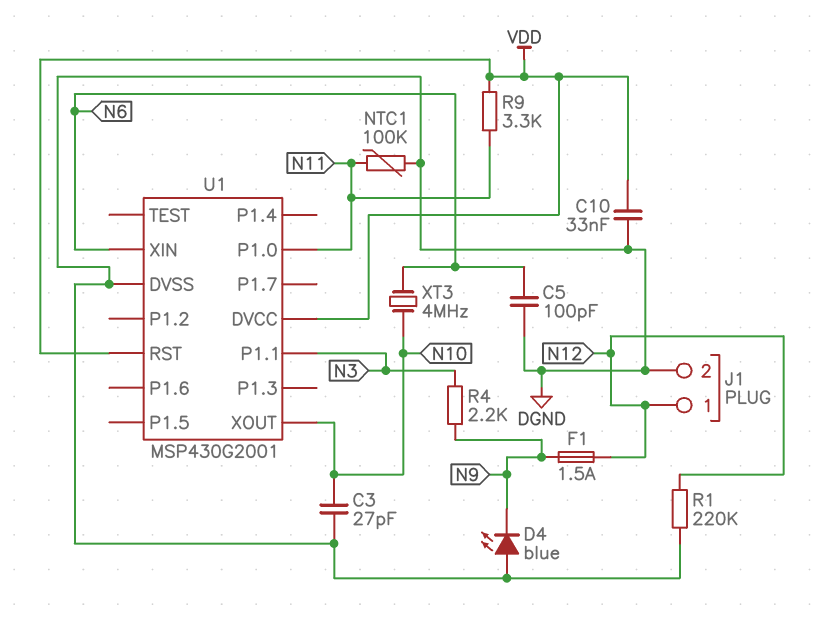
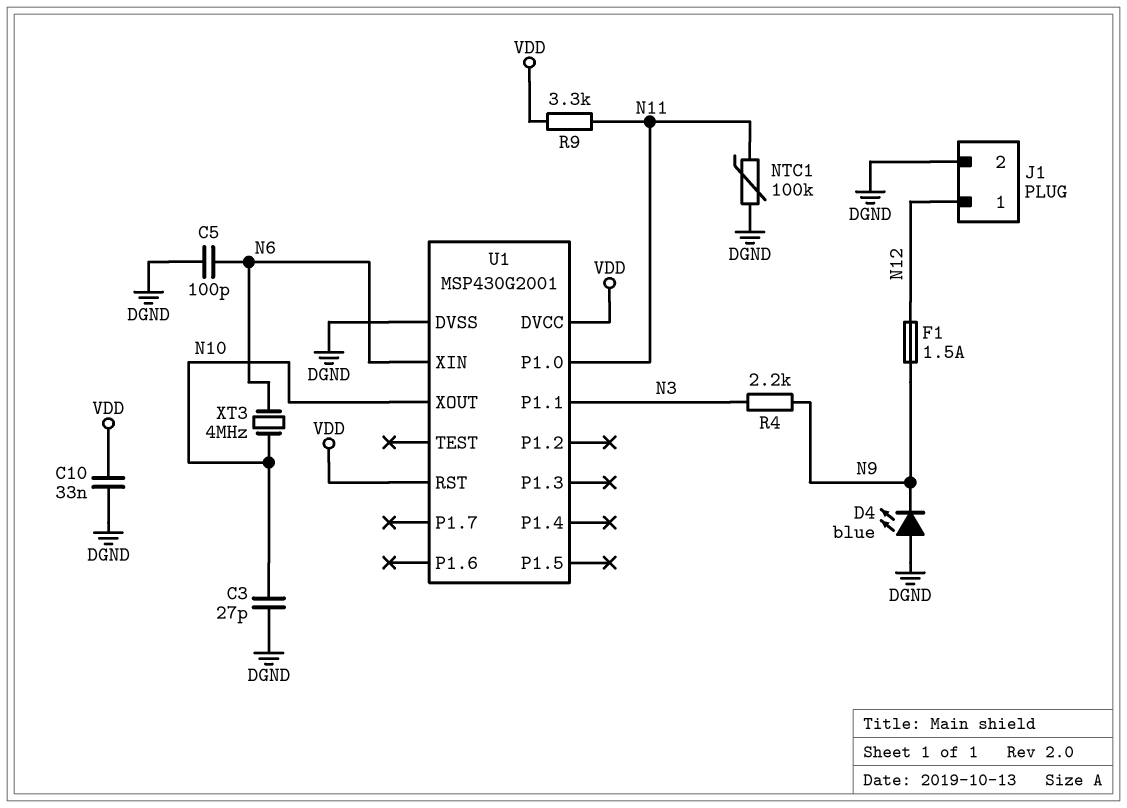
R1: 220k (DGND, N12) -> none

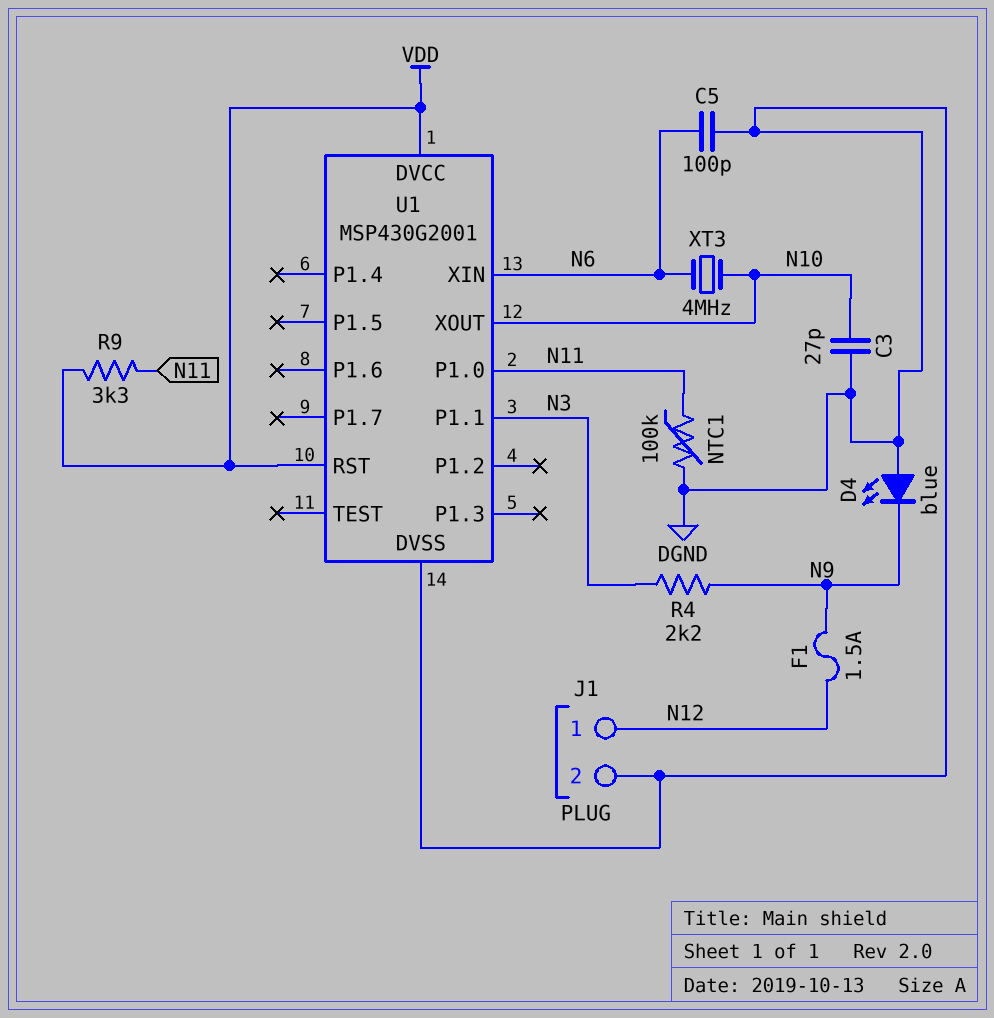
C10: 33nF (DGND, VDD) -> none

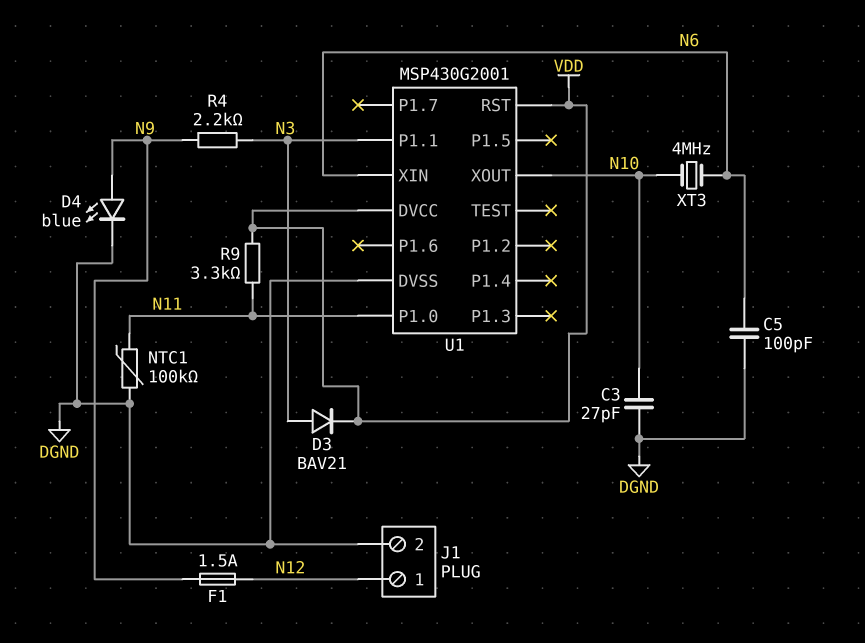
D3: none -> diode BAV21 (A N3, K VDD)
D4: LED blue (A DGND, K N9) -> LED blue (A N9, K DGND)

